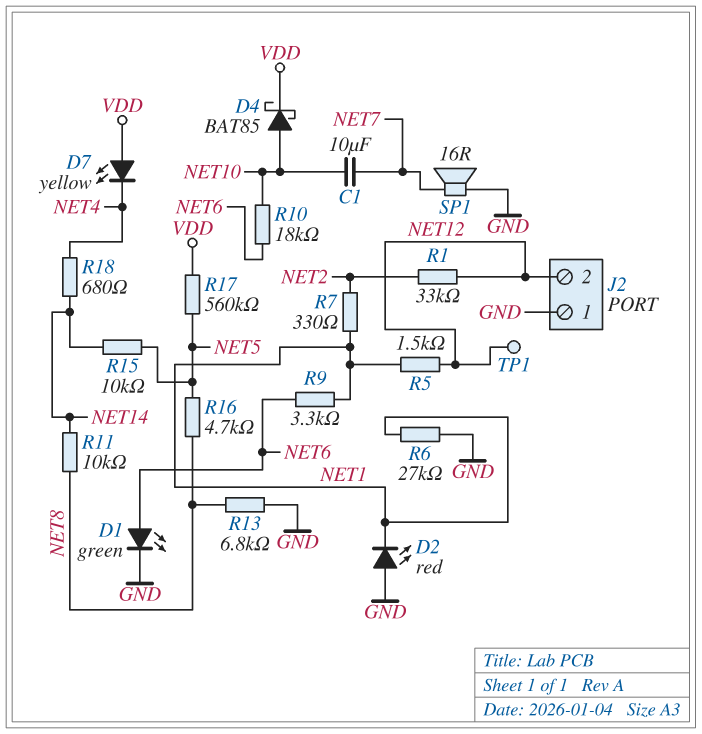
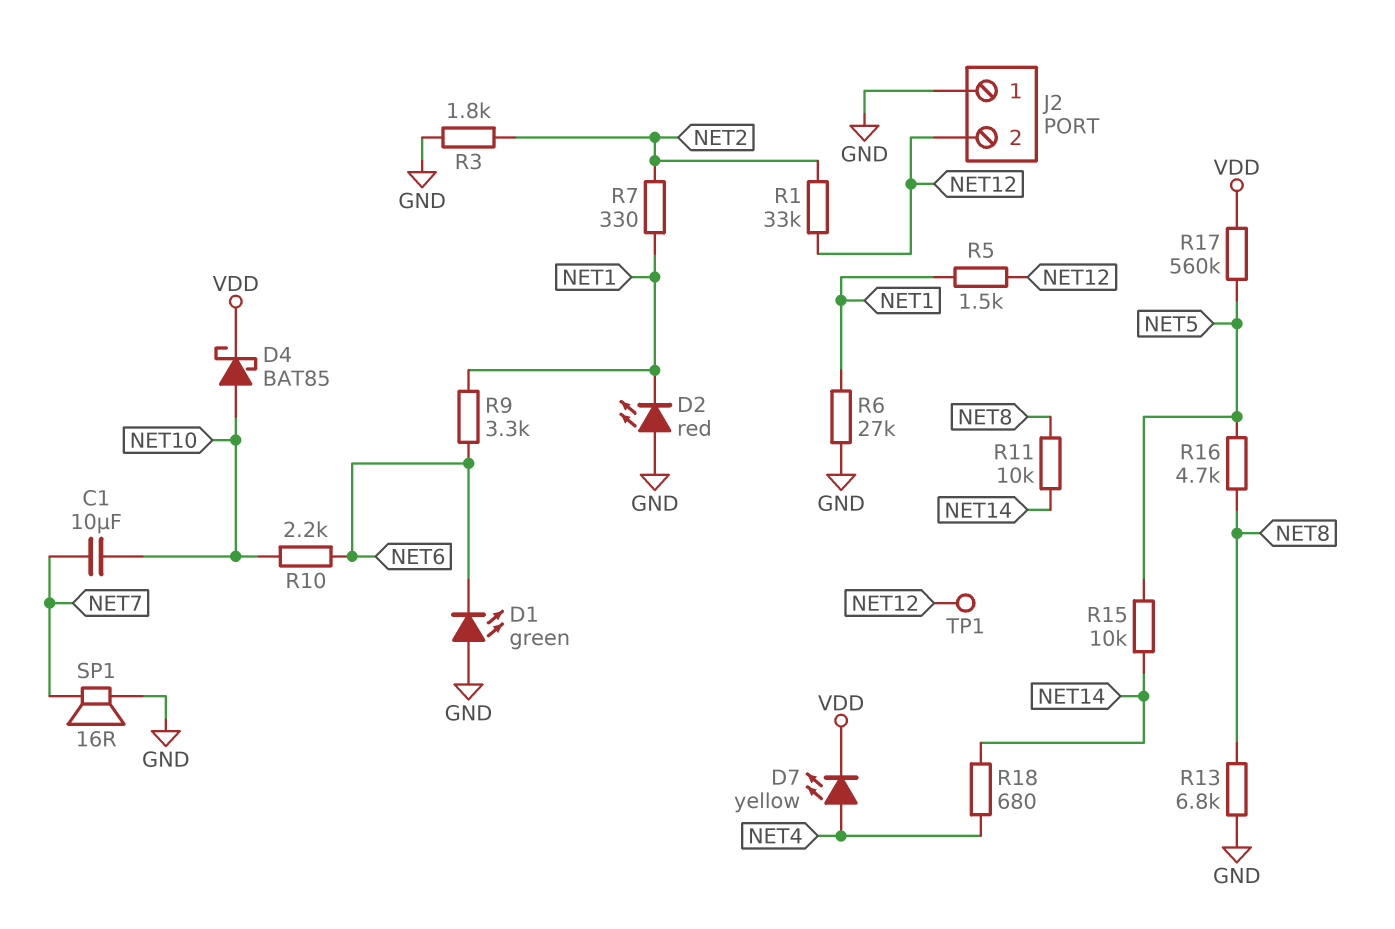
D1: LED green (A NET6, K GND) -> LED green (A GND, K NET6)
D7: LED yellow (A VDD, K NET4) -> LED yellow (A NET4, K VDD)
R3: none -> 1.8k (GND, NET2)
R10: 18k (NET6, NET10) -> 2.2k (NET6, NET10)

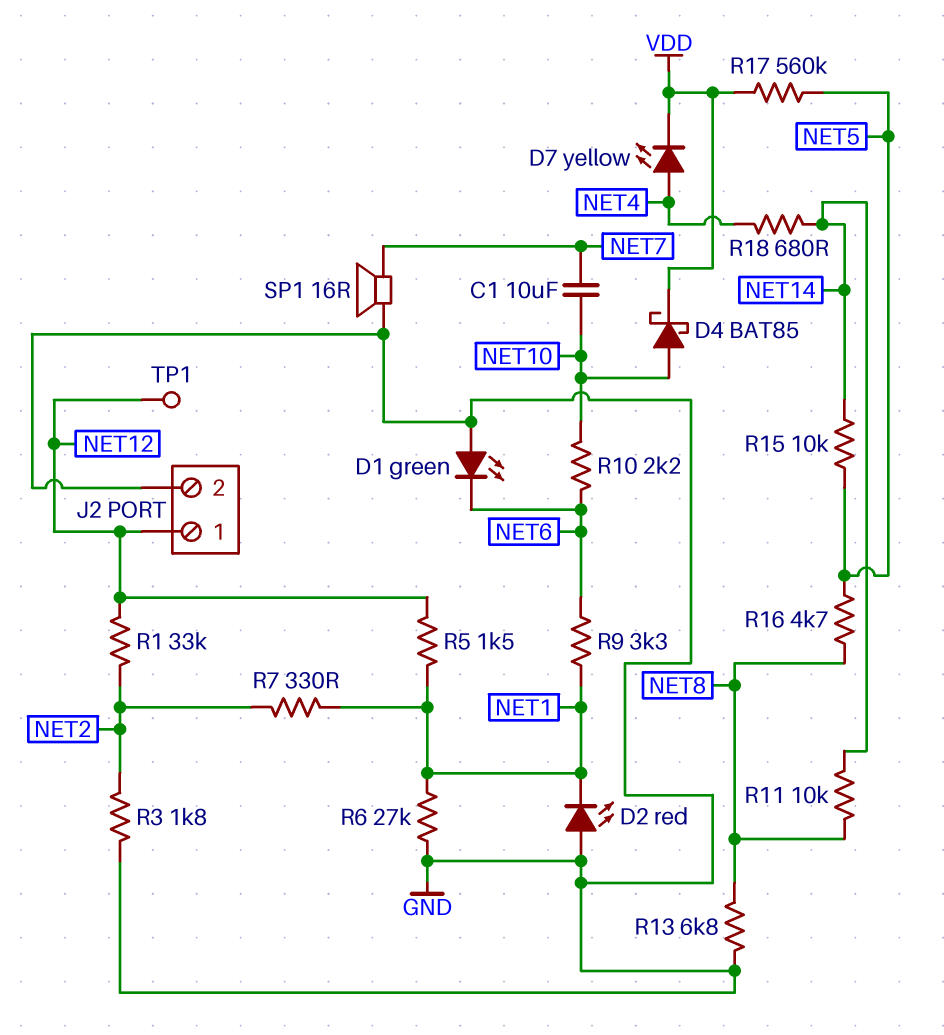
J2 pin 1: GND -> NET12
J2 pin 2: NET12 -> GND

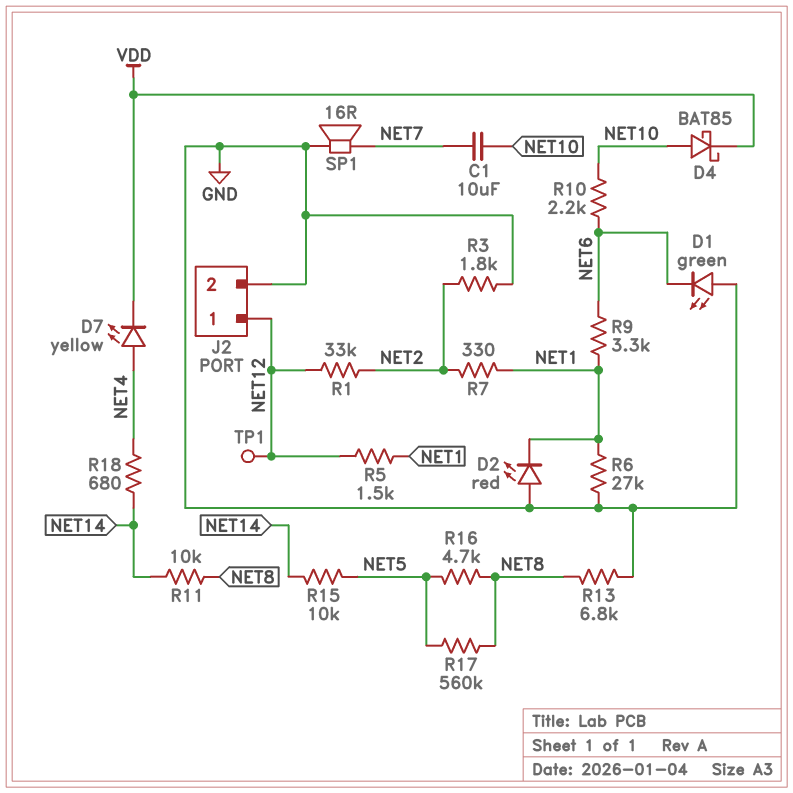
R17: 560k (NET5, VDD) -> 560k (NET5, NET8)

